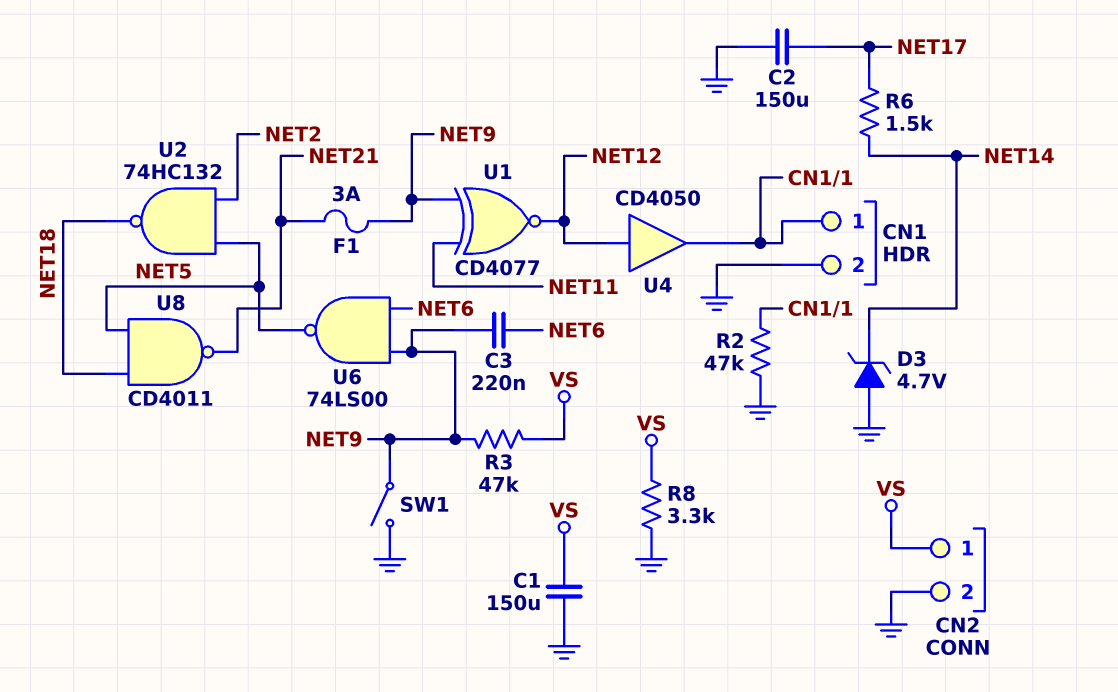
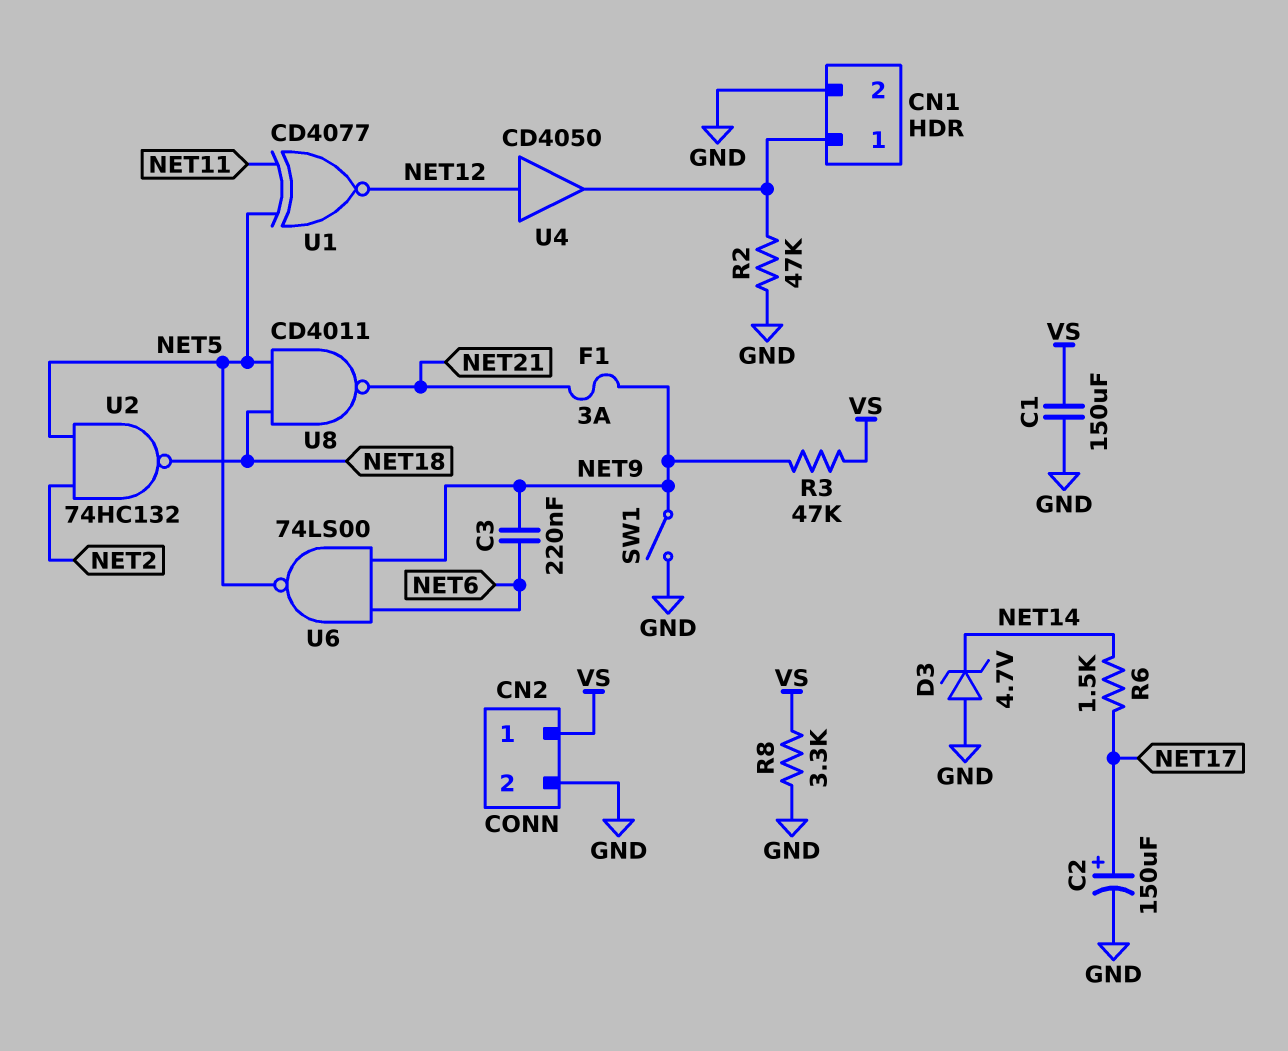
C2: 150uF (GND, NET17) -> 150uF (plus NET17, minus GND)
U1: XNOR CD4077 (in NET9, in NET11, out NET12) -> XNOR CD4077 (in NET5, in NET11, out NET12)

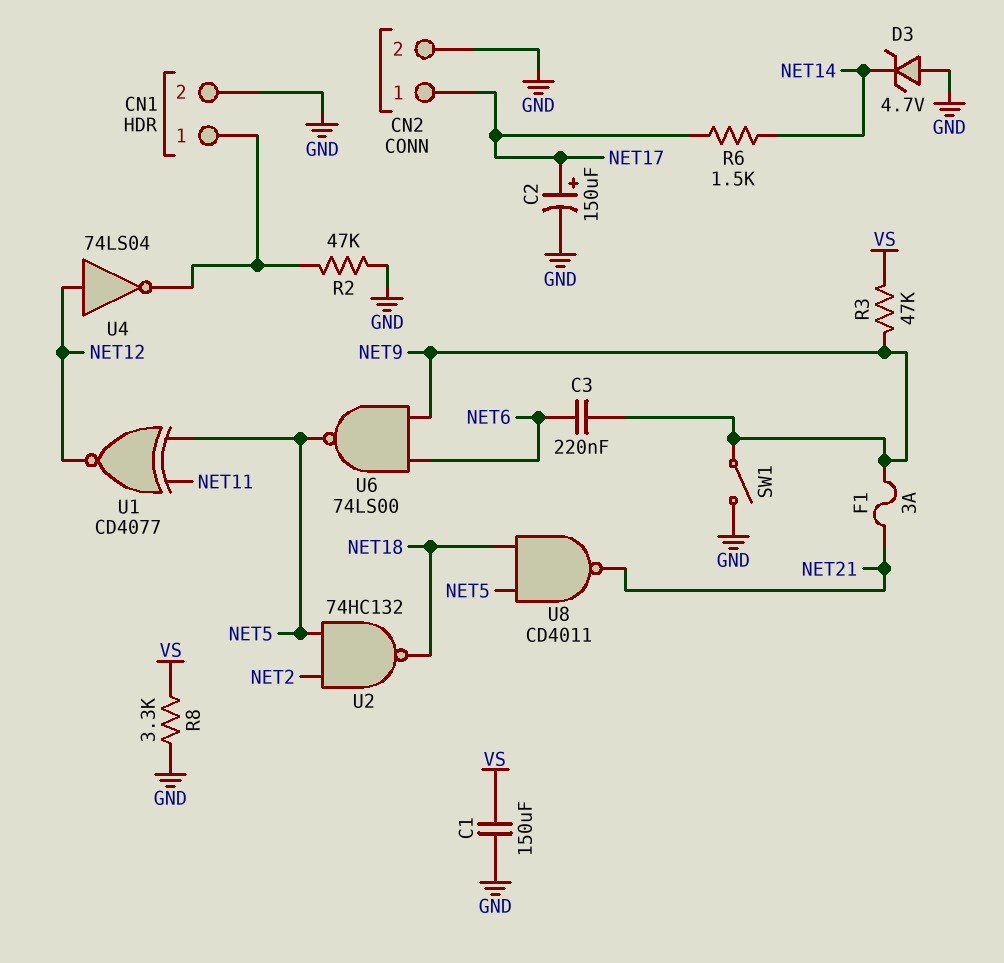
CN2 pin 1: VS -> NET17
U4: buffer CD4050 (in NET12, out CN1/1) -> NOT 74LS04 (in NET12, out CN1/1)

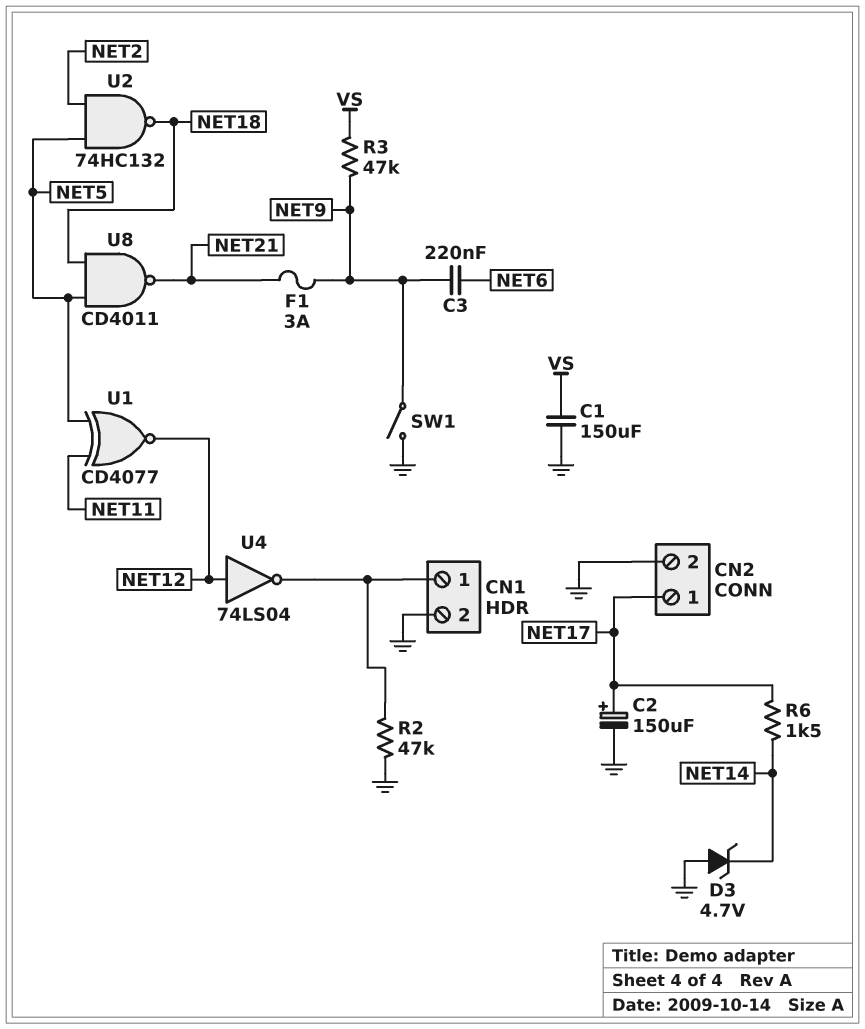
R8: 3.3k (GND, VS) -> none
U6: NAND 74LS00 (in NET6, in NET9, out NET5) -> none

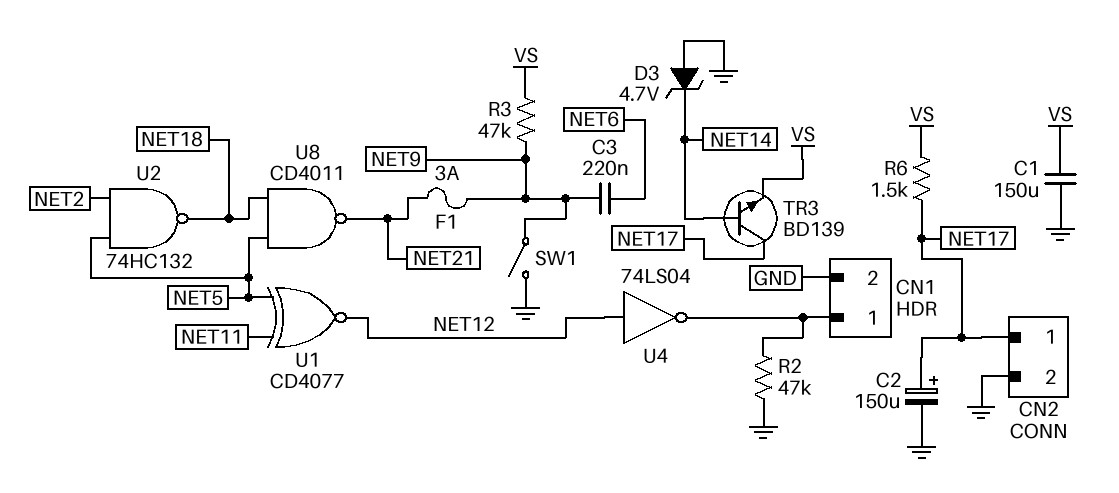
R6: 1.5k (NET14, NET17) -> 1.5k (NET17, VS)
TR3: none -> NPN BD139 (B NET14, C NET17, E VS)

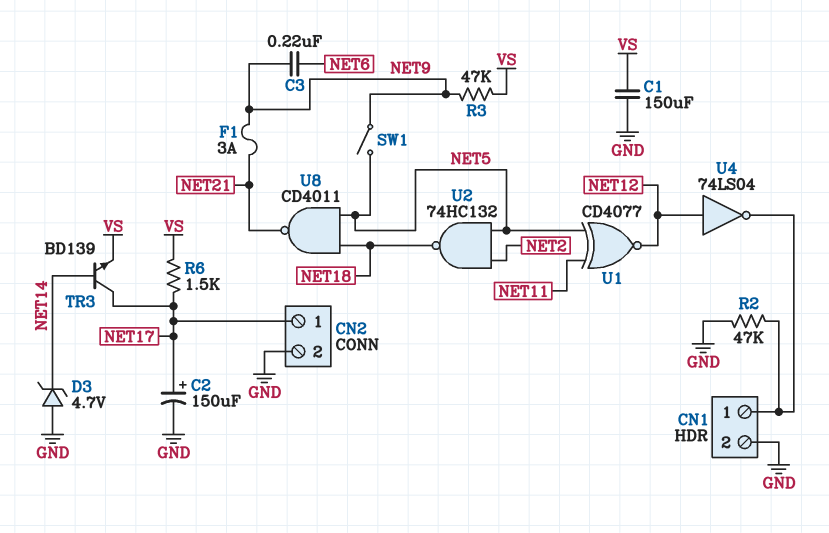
SW1: switch (GND, NET9) -> switch (NET5, NET9)

